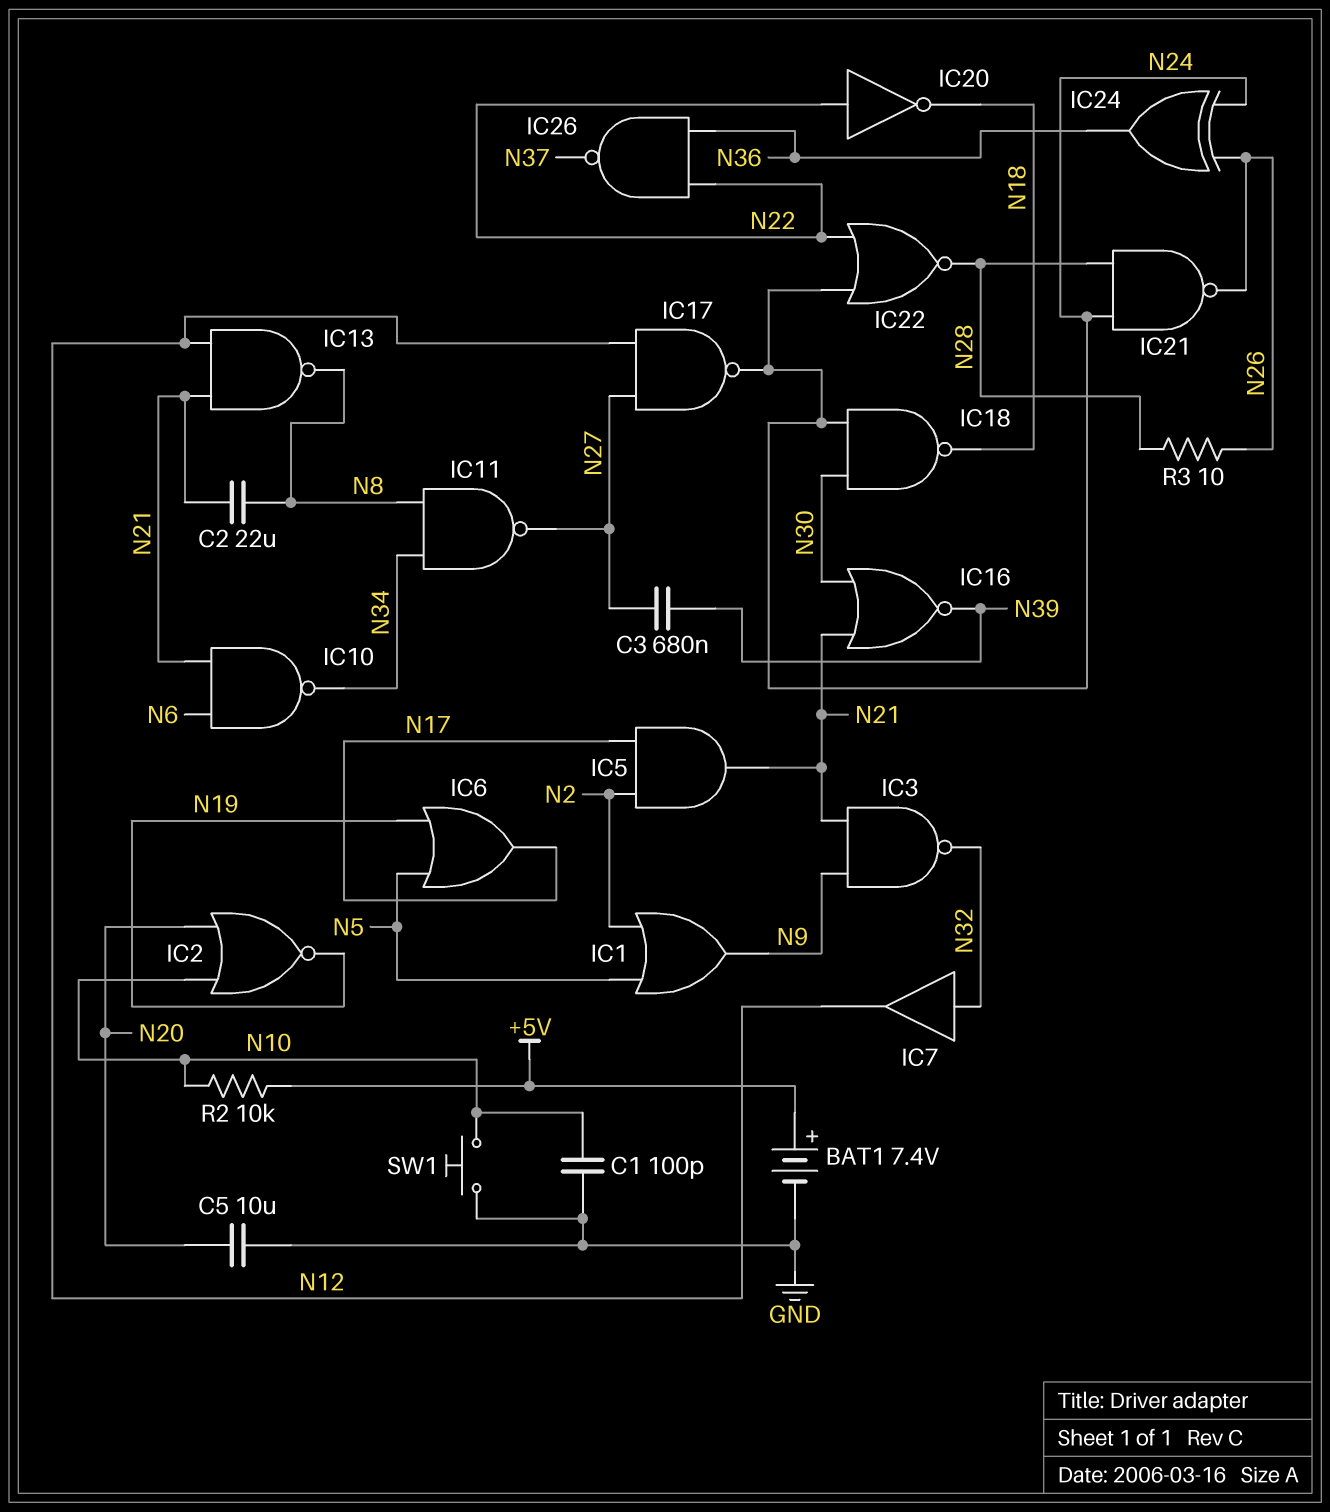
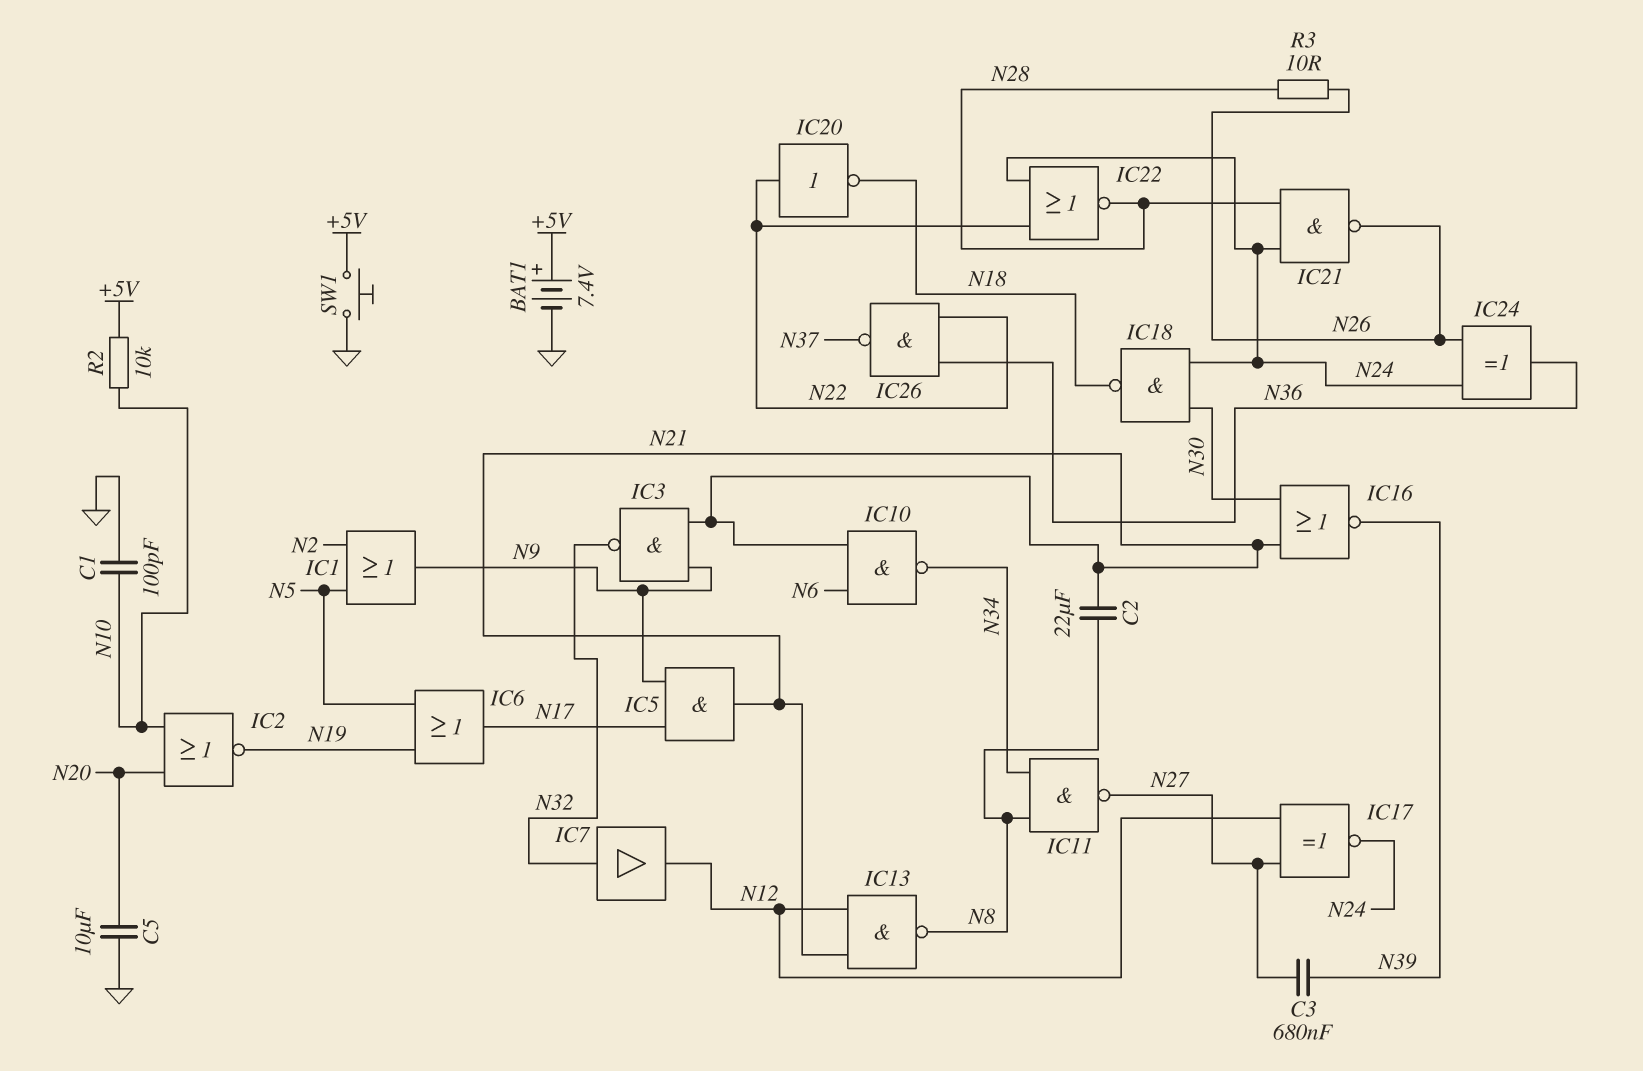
IC5: AND (in N2, in N17, out N21) -> AND (in N9, in N17, out N21)
IC17: NAND (in N12, in N27, out N24) -> XNOR (in N12, in N27, out N24)
SW1: button (GND, N10) -> button (+5V, GND)

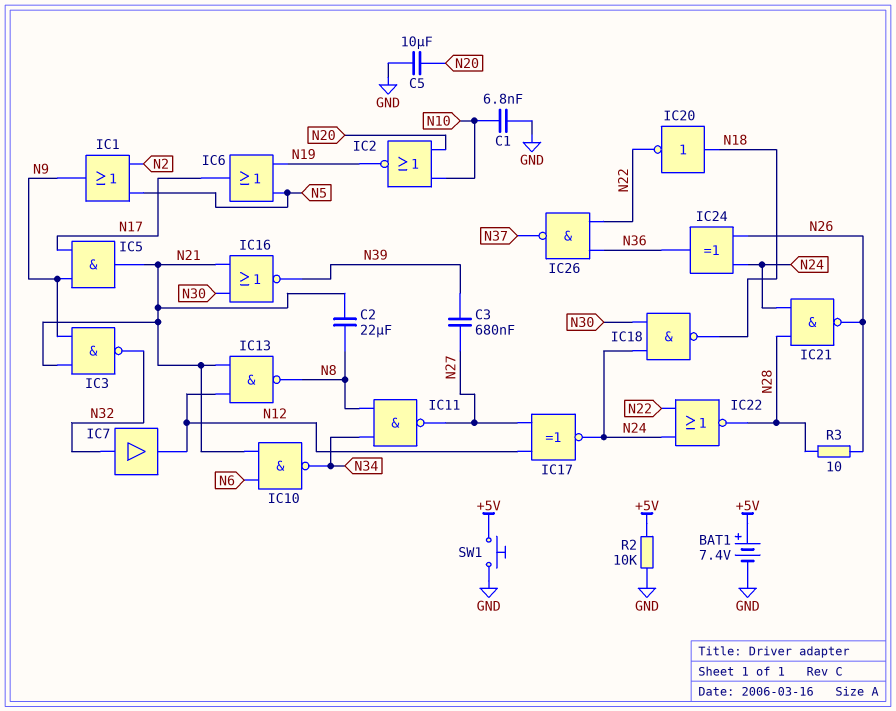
C1: 100pF (GND, N10) -> 6.8nF (GND, N10)
IC20: NOT (in N22, out N18) -> NOT (in N18, out N22)
R2: 10k (+5V, N10) -> 10k (+5V, GND)

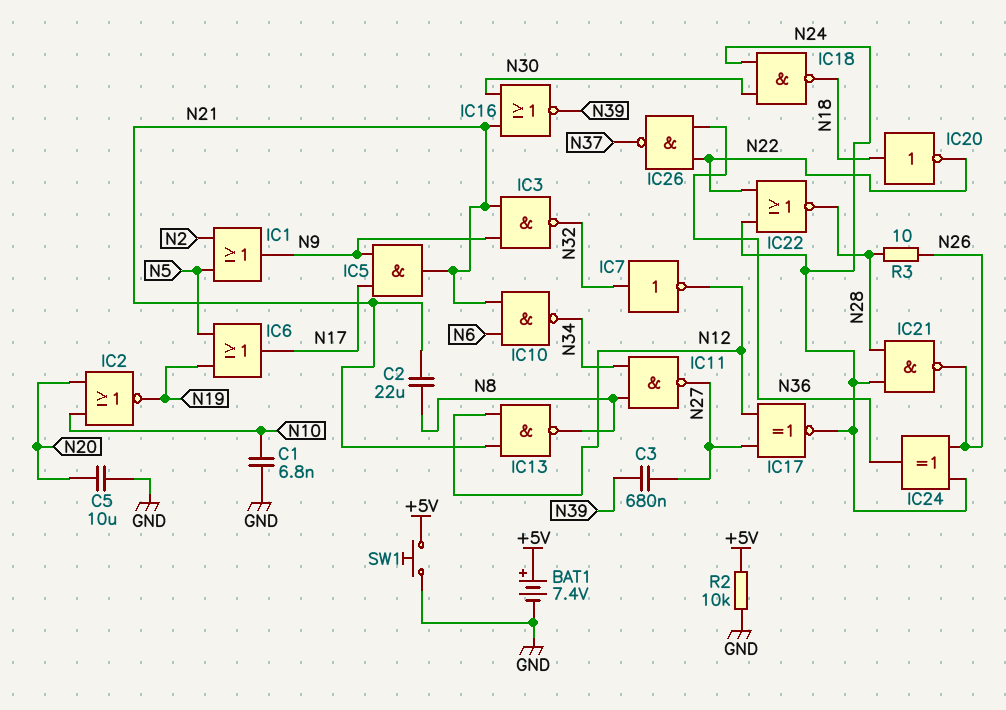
IC7: buffer (in N32, out N12) -> NOT (in N32, out N12)

